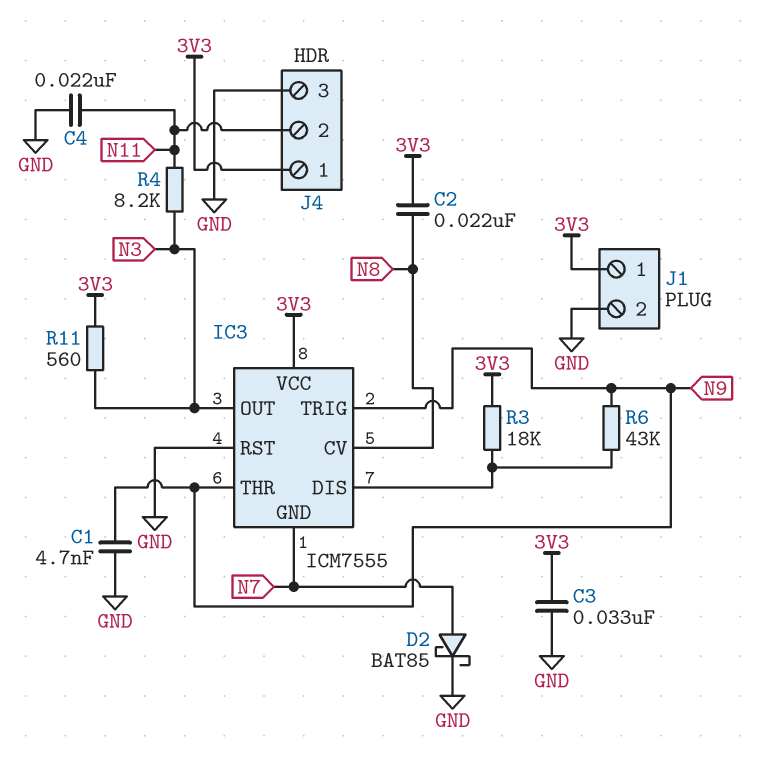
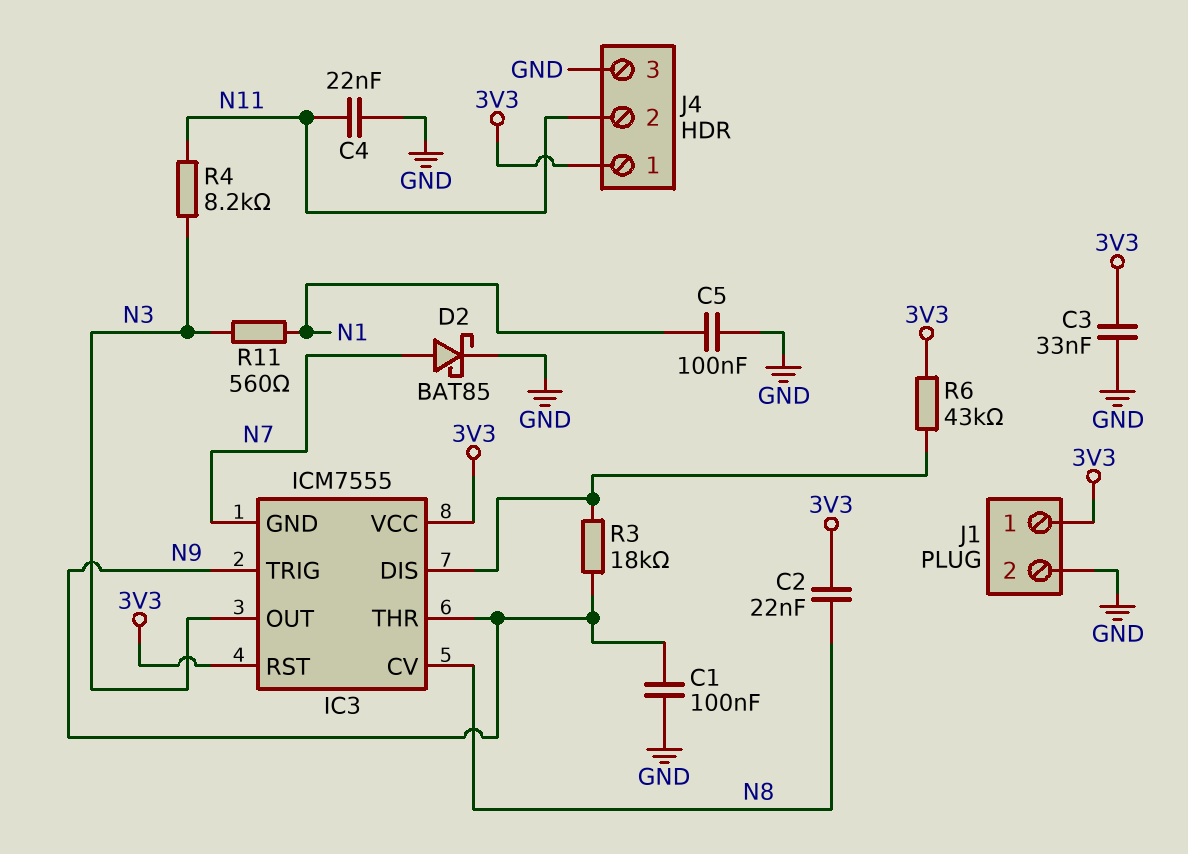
C1: 4.7nF (GND, N9) -> 100nF (GND, N9)
C5: none -> 100nF (GND, N1)
IC3 pin RST: GND -> 3V3
R3: 18k (3V3, IC3/DIS) -> 18k (IC3/DIS, N9)
R6: 43k (IC3/DIS, N9) -> 43k (3V3, IC3/DIS)
R11: 560 (3V3, N3) -> 560 (N1, N3)

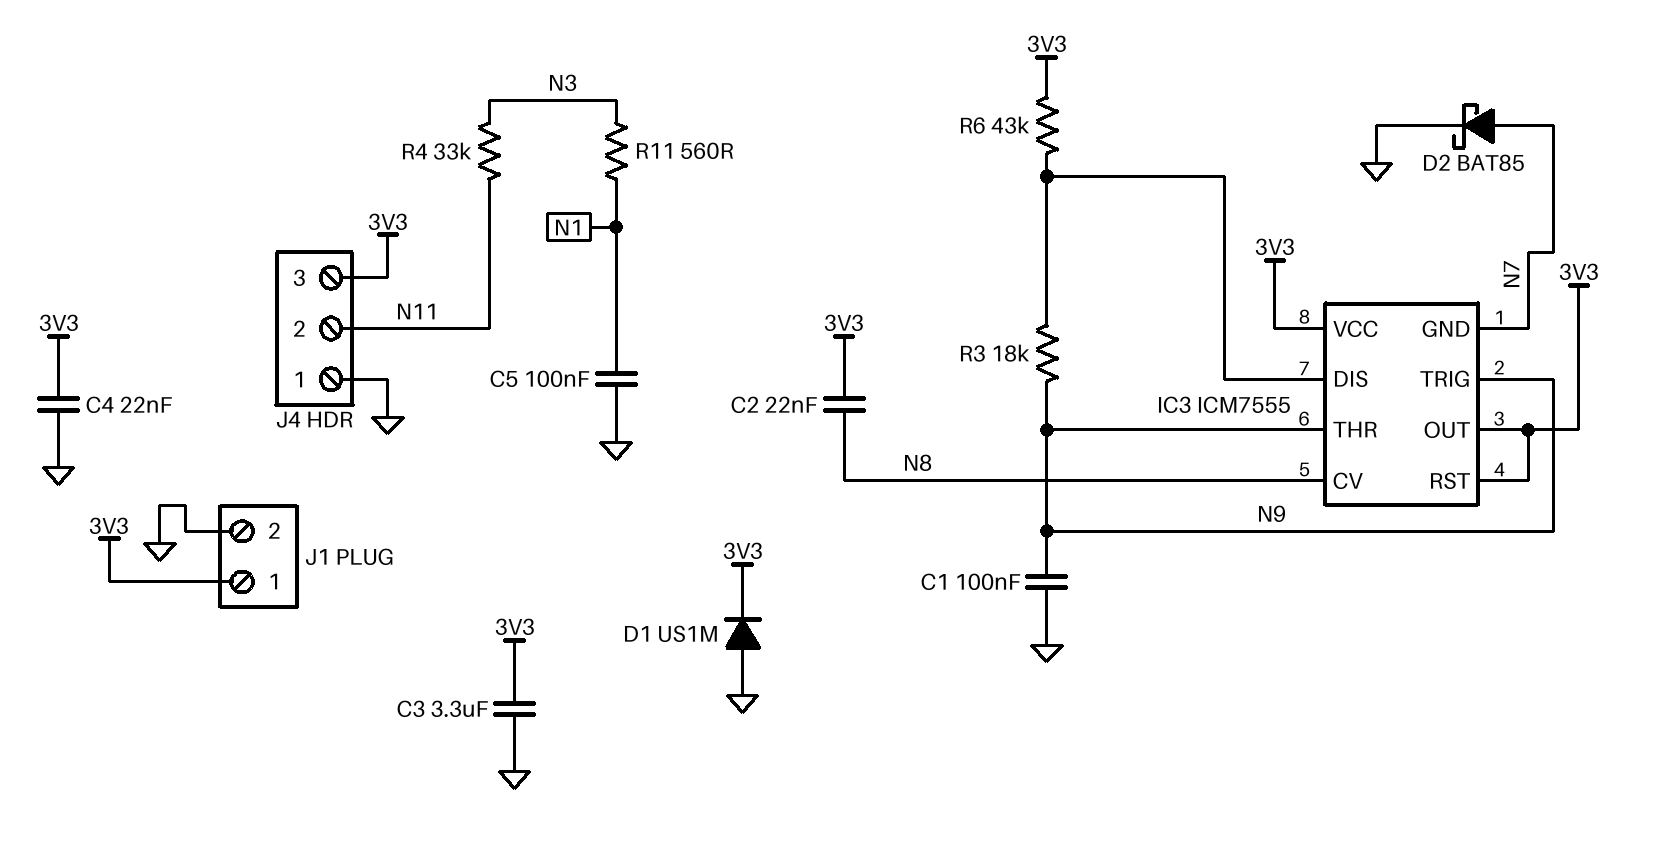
C3: 33nF (3V3, GND) -> 3.3uF (3V3, GND)
C4: 22nF (GND, N11) -> 22nF (3V3, GND)
D1: none -> diode US1M (A GND, K 3V3)
IC3 pin OUT: N3 -> 3V3
J4 pin 1: 3V3 -> GND
J4 pin 3: GND -> 3V3
R4: 8.2k (N3, N11) -> 33k (N3, N11)

